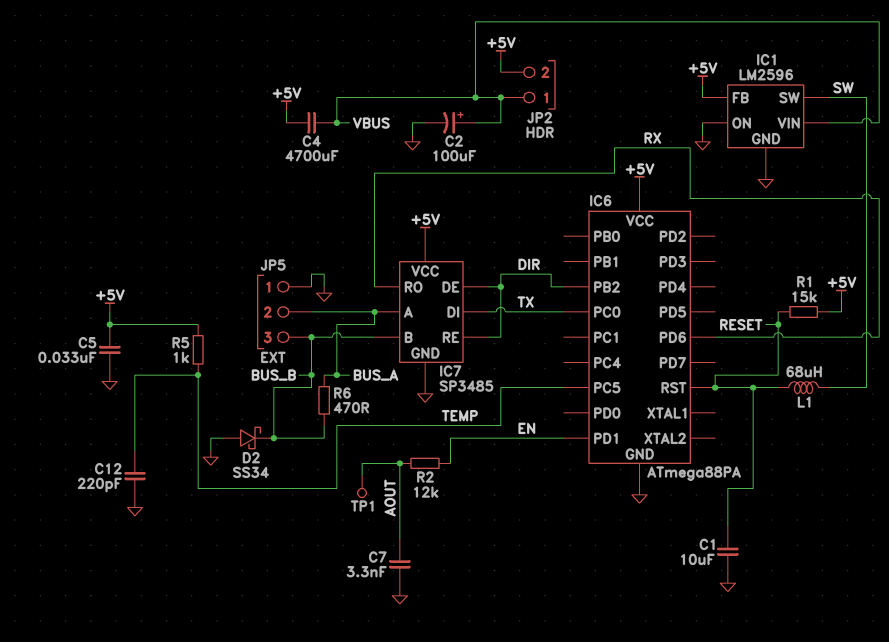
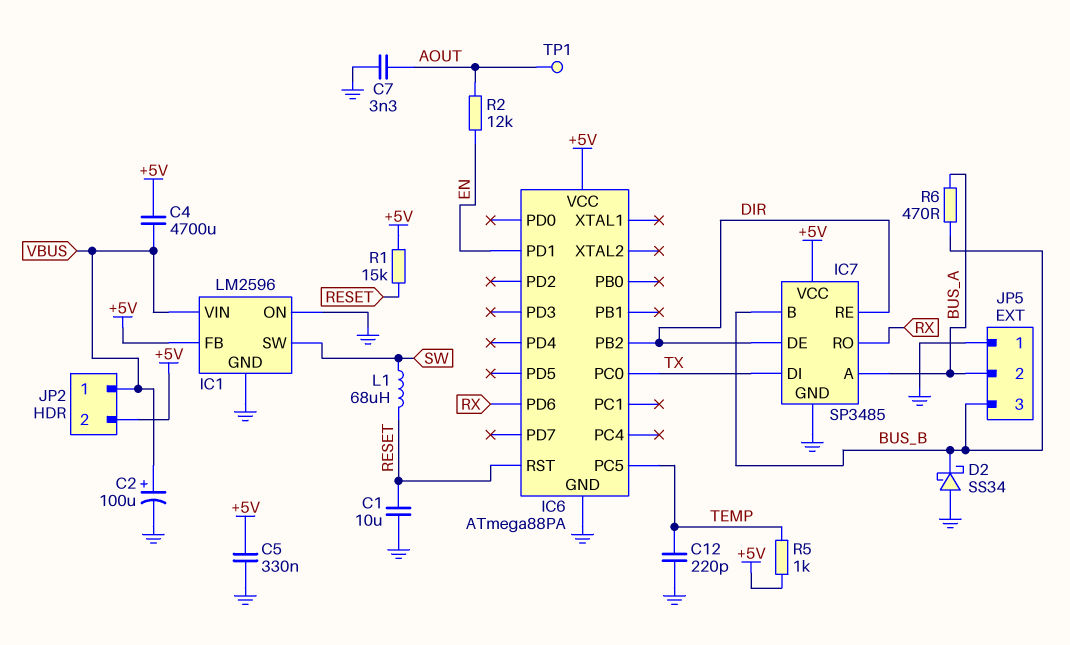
C5: 33nF (+5V, GND) -> 330nF (+5V, GND)

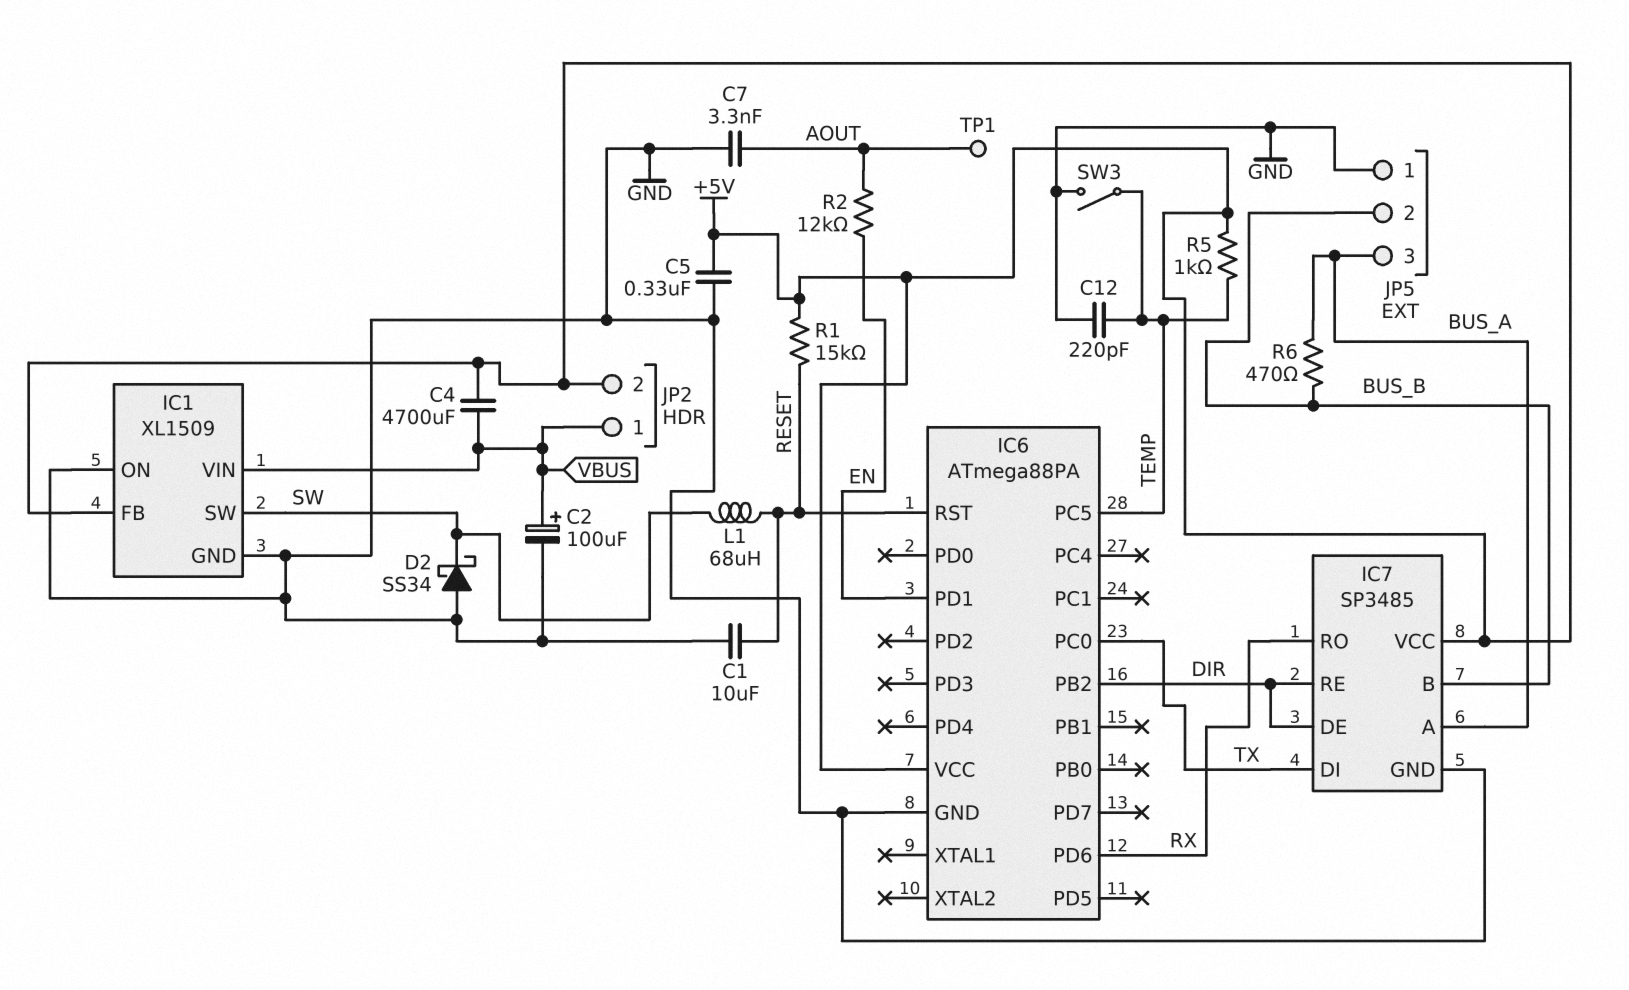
D2: schottky SS34 (A GND, K BUS_B) -> schottky SS34 (A GND, K SW)
IC1: LM2596 -> XL1509
JP5 pin 2: BUS_A -> BUS_B
JP5 pin 3: BUS_B -> BUS_A
SW3: none -> switch (GND, TEMP)

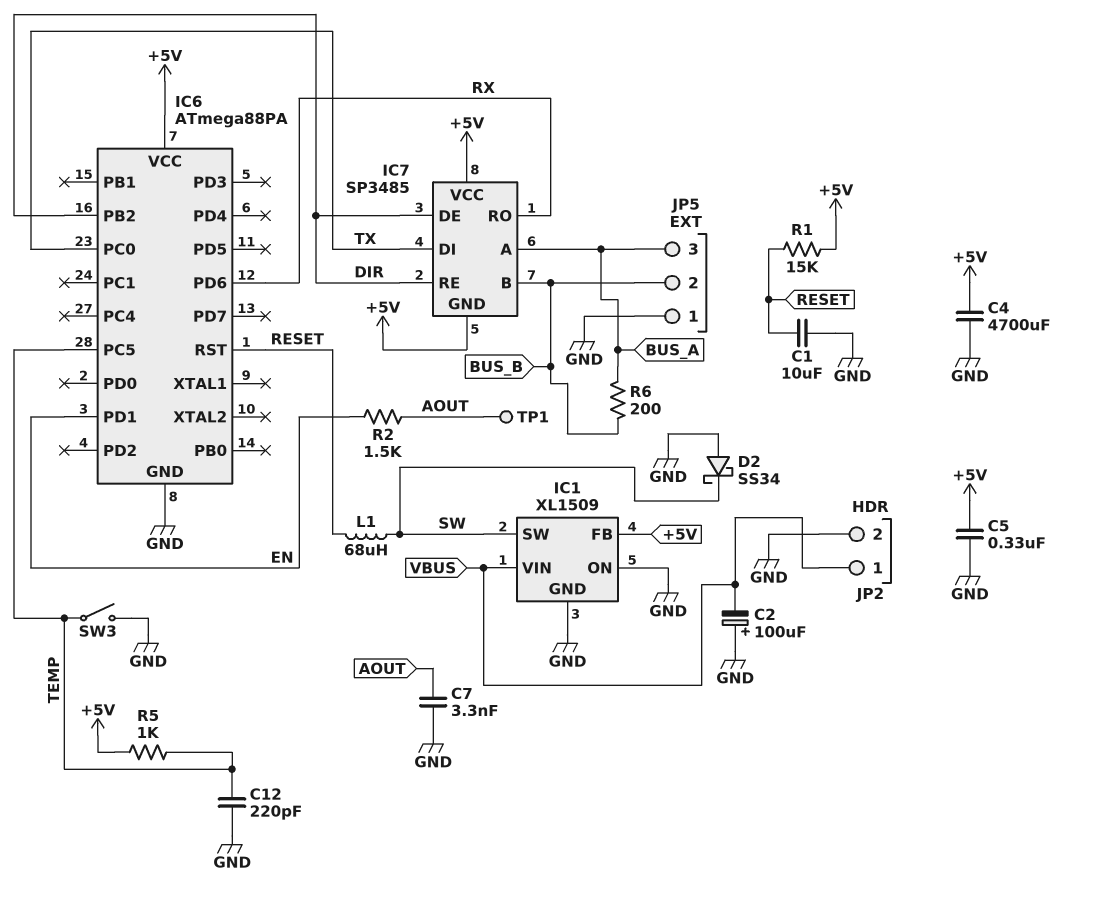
C2: 100uF (plus VBUS, minus GND) -> 100uF (plus GND, minus VBUS)
C4: 4700uF (+5V, VBUS) -> 4700uF (+5V, GND)
IC7 pin GND: GND -> +5V
JP2 pin 2: +5V -> GND
R2: 12k (AOUT, EN) -> 1.5k (AOUT, EN)
R6: 470 (BUS_A, BUS_B) -> 200 (BUS_A, BUS_B)

